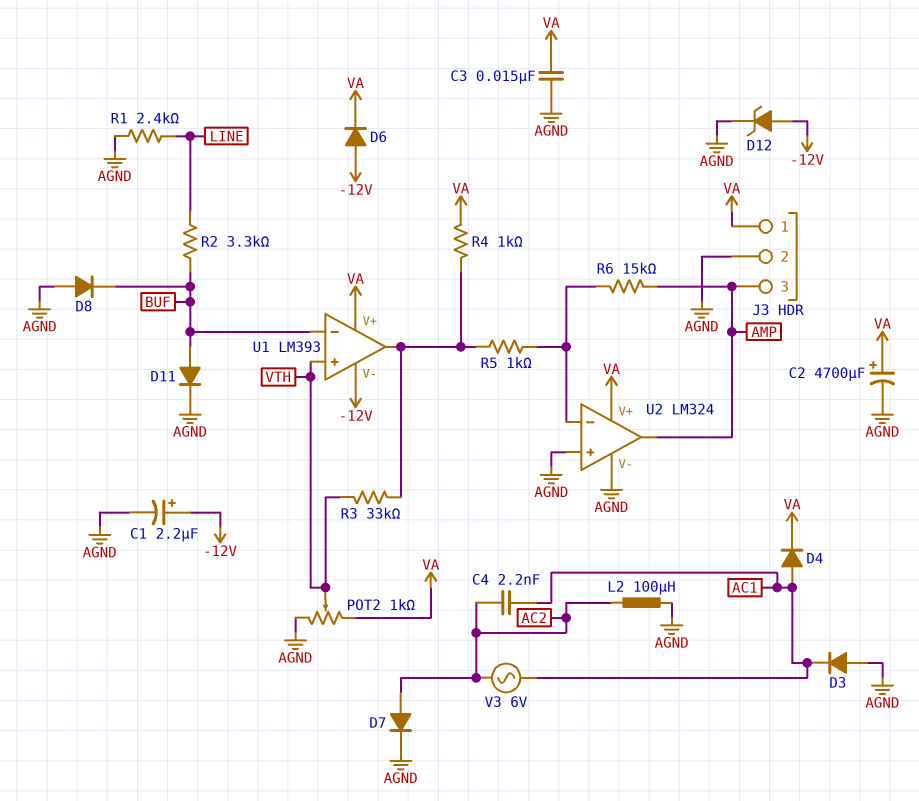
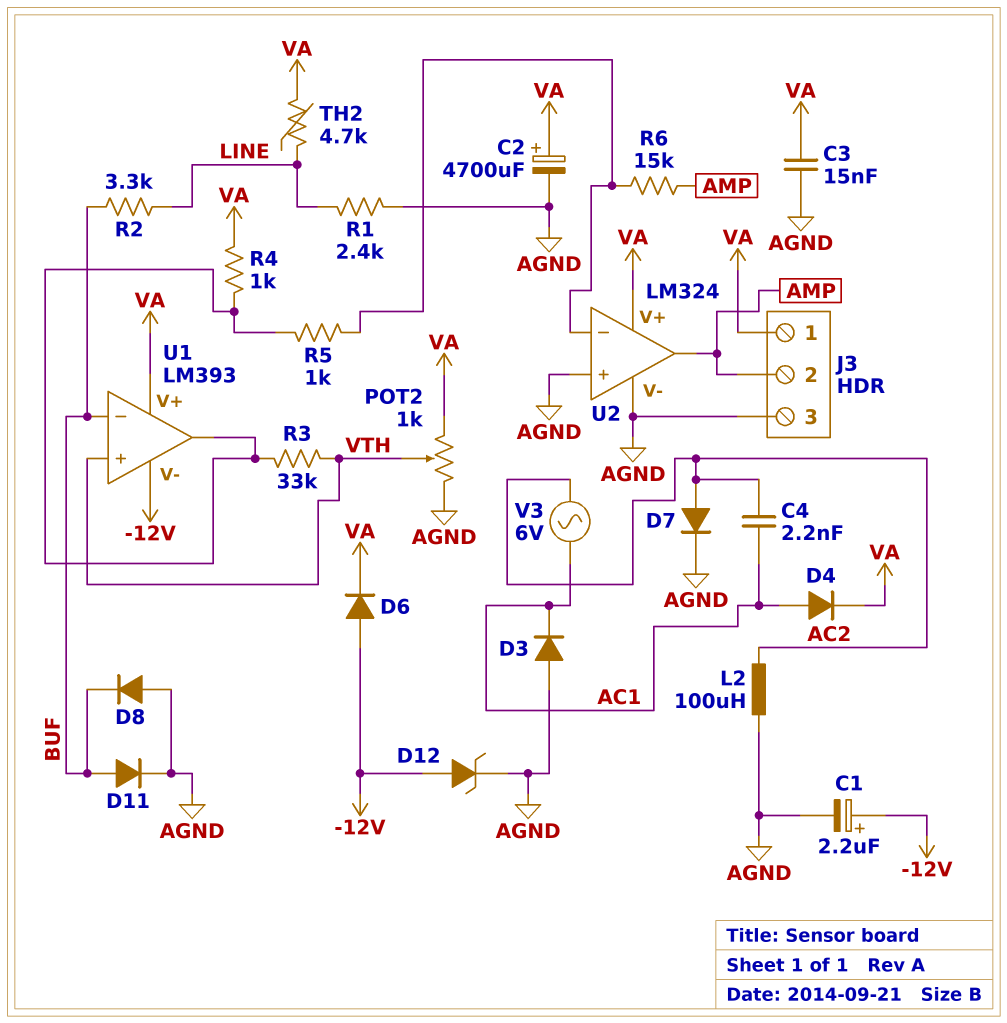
J3 pin 2: AGND -> AMP
J3 pin 3: AMP -> AGND
TH2: none -> 4.7k (LINE, VA)

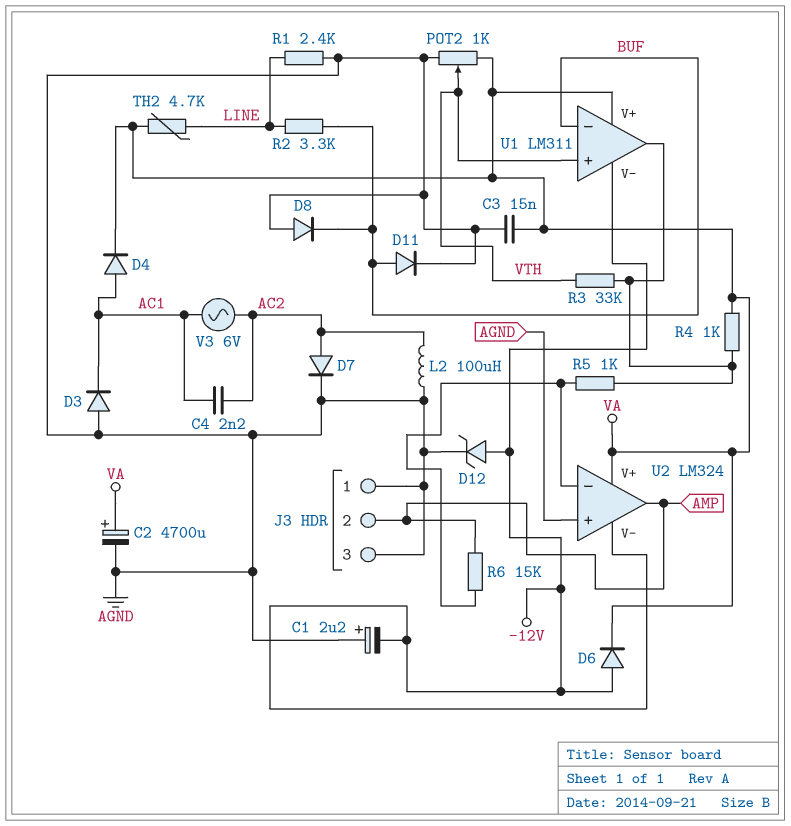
C1: 2.2uF (plus -12V, minus AGND) -> 2.2uF (plus AGND, minus -12V)
J3 pin 1: VA -> AGND
U1: LM393 -> LM311
U2 pin V-: AGND -> -12V

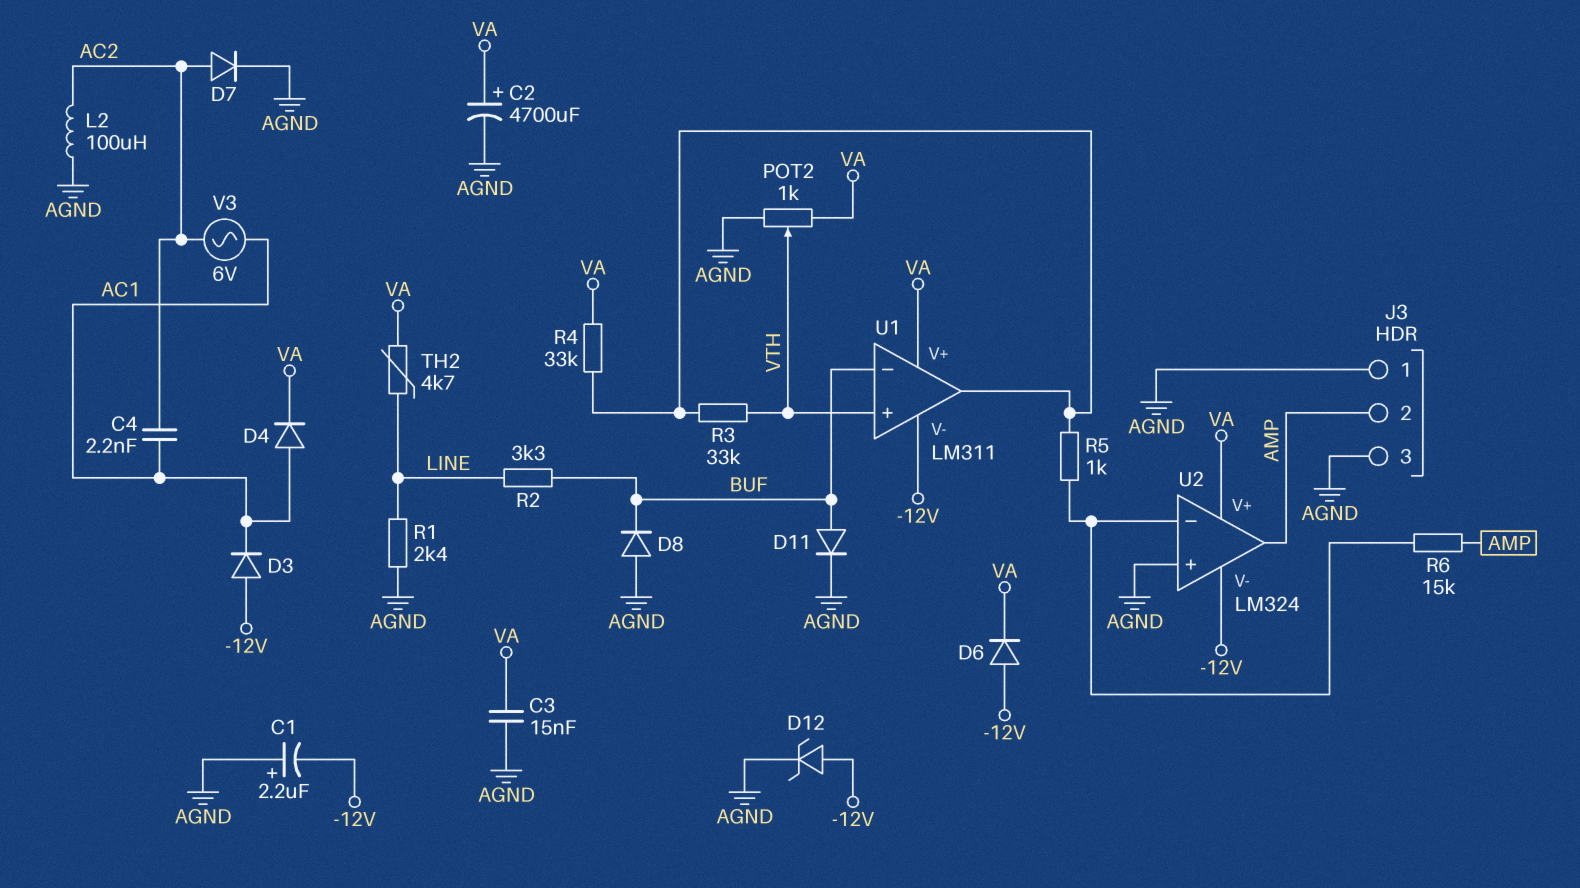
D3: diode (A AGND, K AC1) -> diode (A -12V, K AC1)
R4: 1k (U1/out, VA) -> 33k (U1/out, VA)

